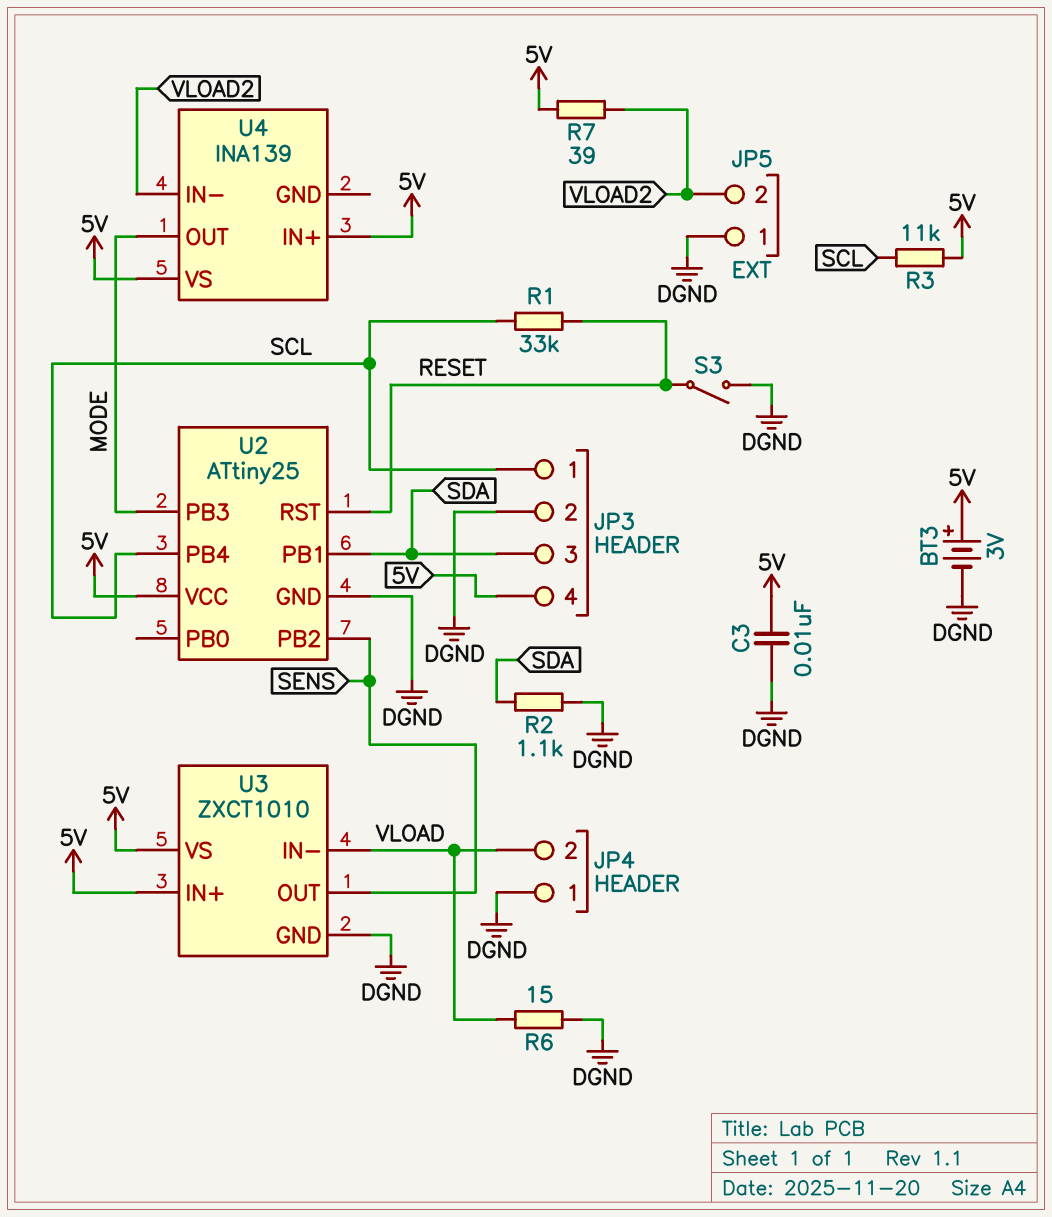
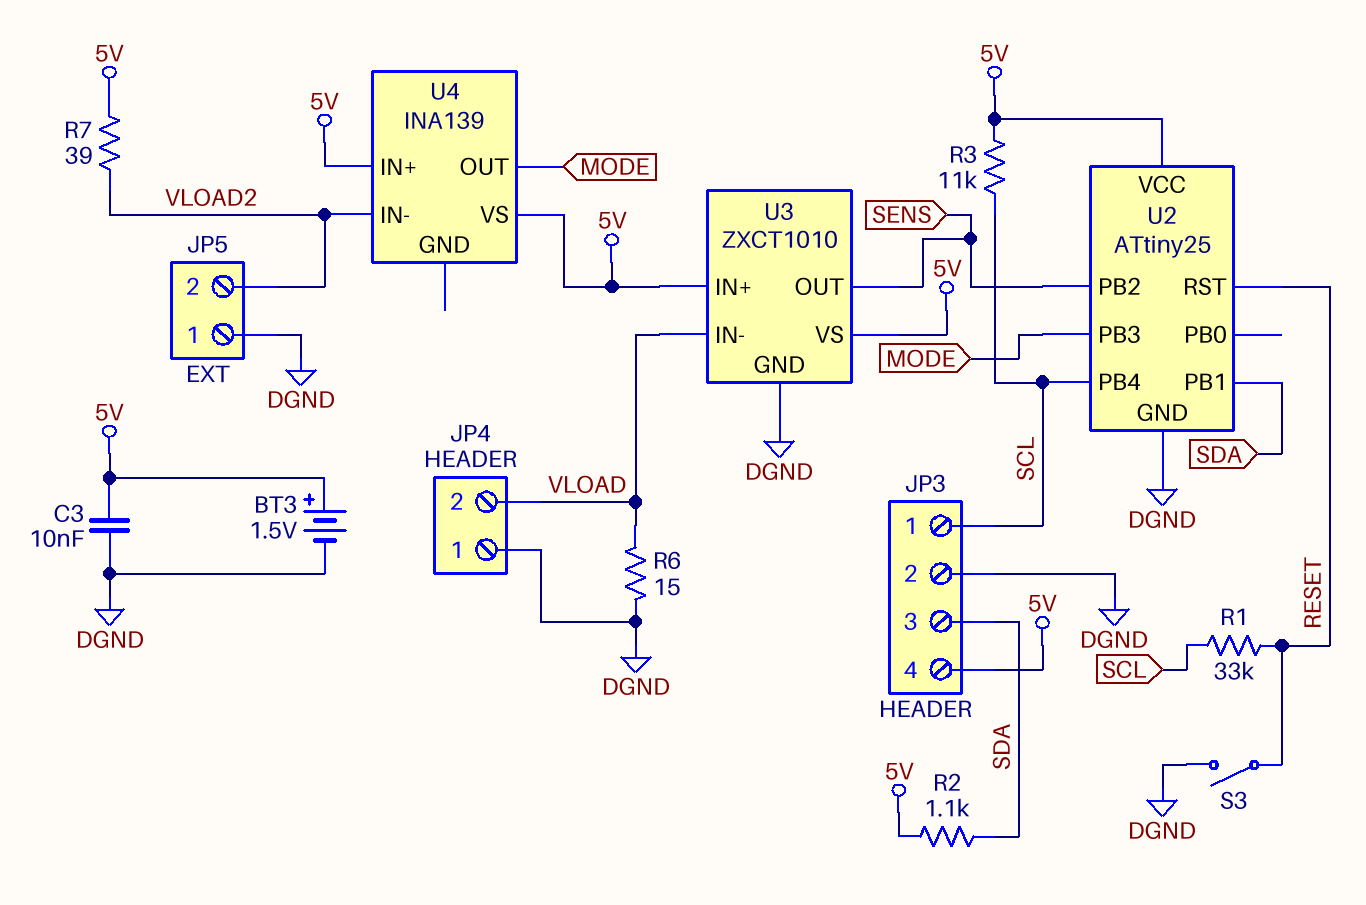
BT3: 3V (plus 5V, minus DGND) -> 1.5V (plus 5V, minus DGND)
R2: 1.1k (DGND, SDA) -> 1.1k (5V, SDA)

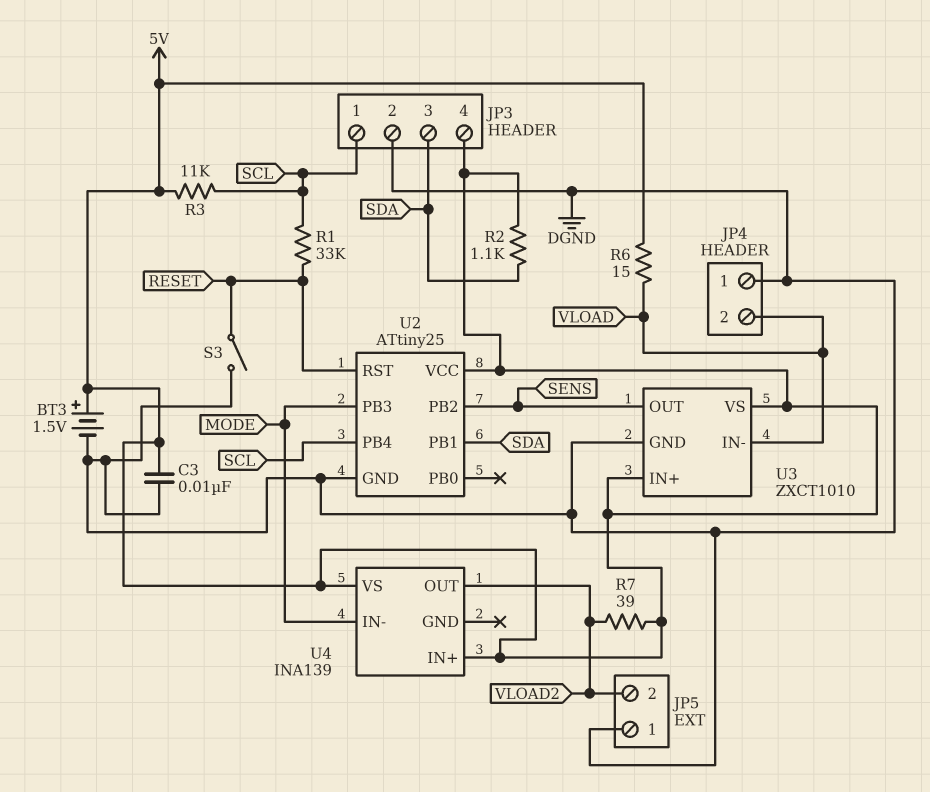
R6: 15 (DGND, VLOAD) -> 15 (5V, VLOAD)
U4 pin IN-: VLOAD2 -> MODE
U4 pin OUT: MODE -> VLOAD2

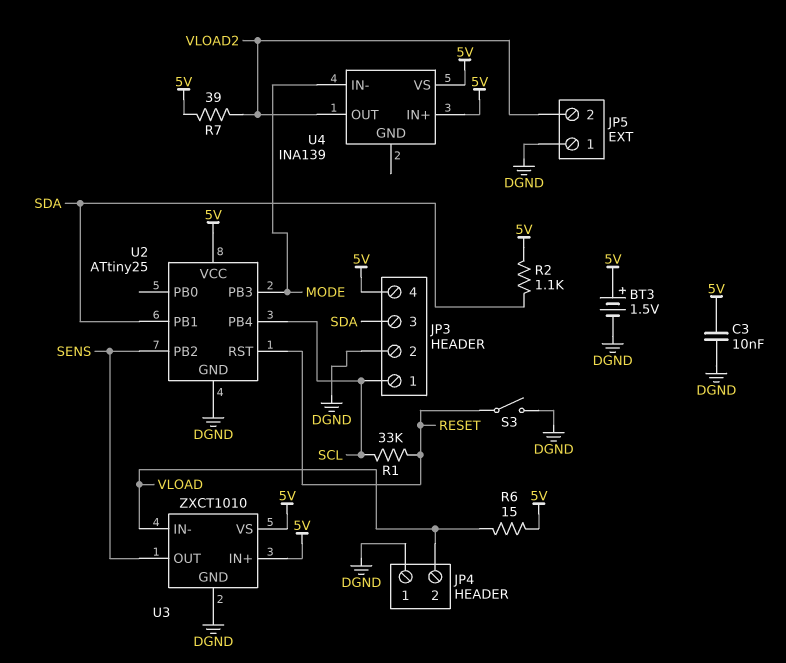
R3: 11k (5V, SCL) -> none

